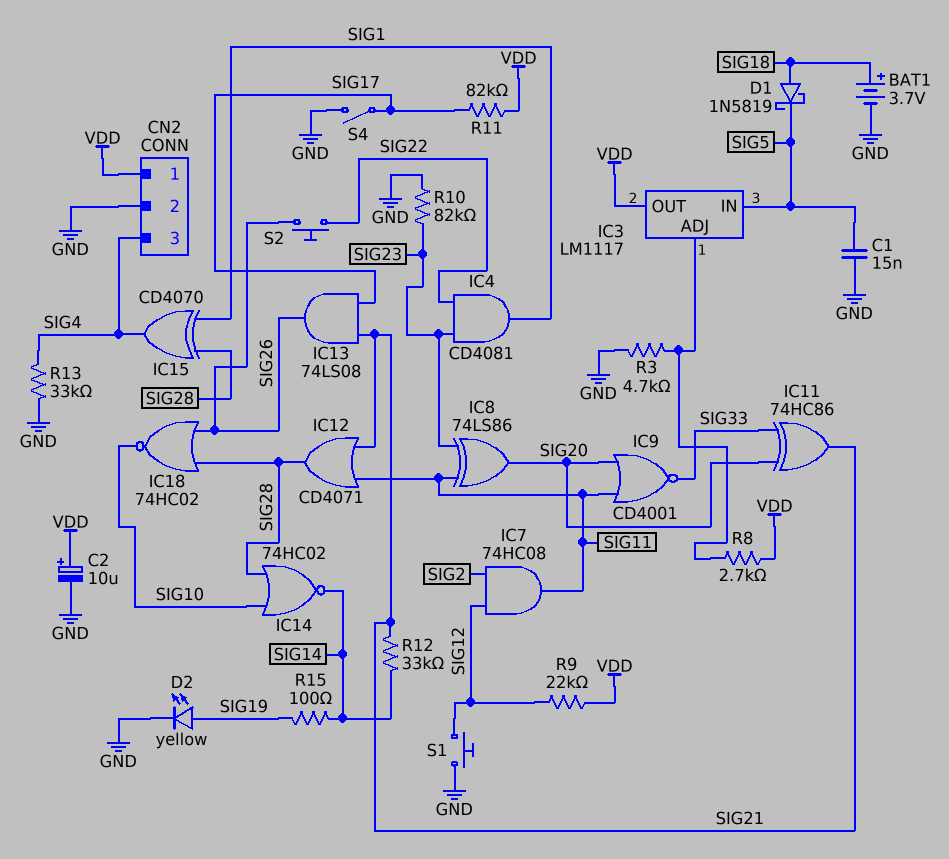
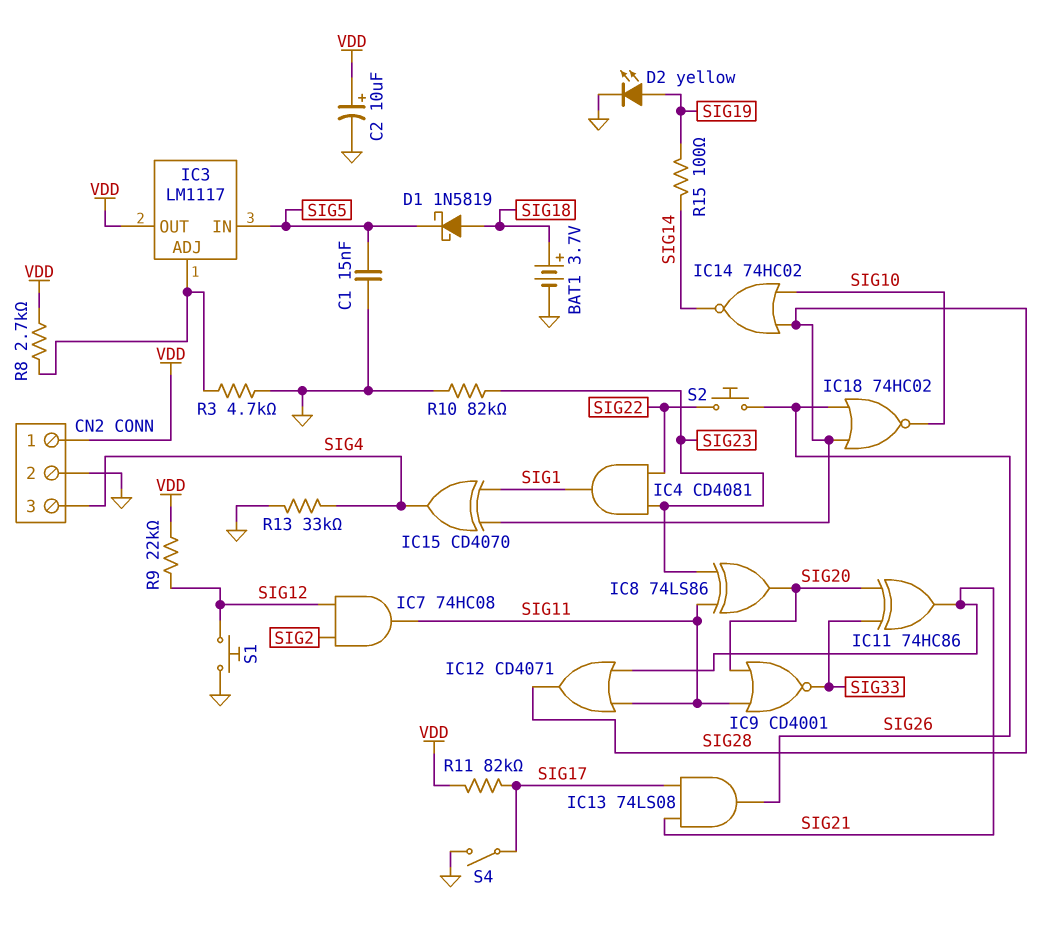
R12: 33k (SIG14, SIG21) -> none

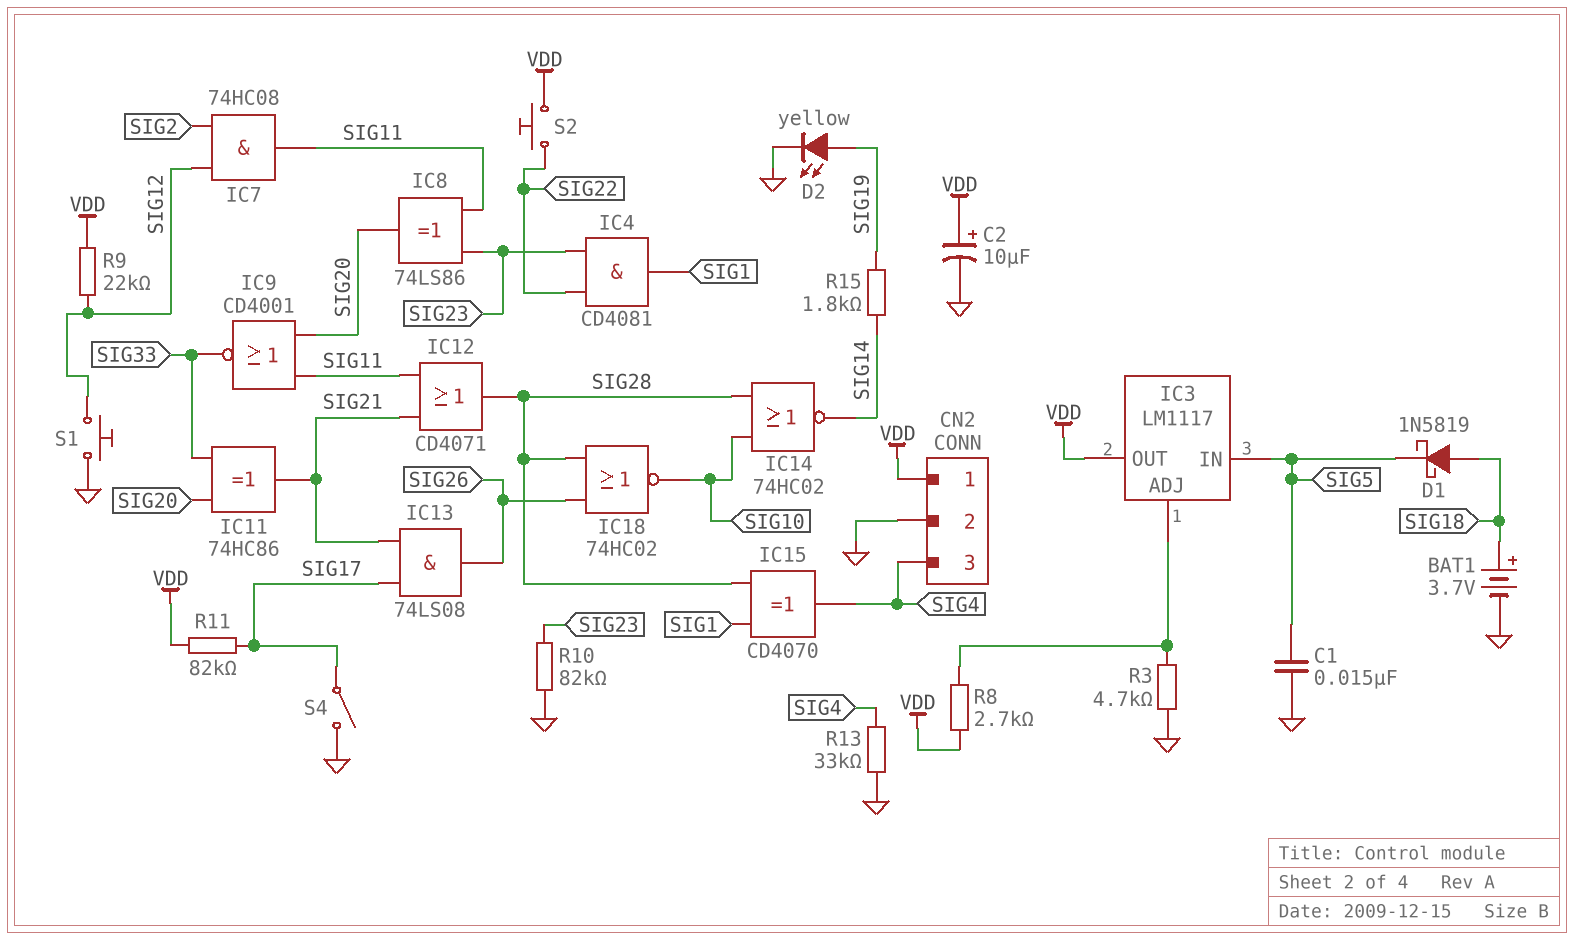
R15: 100 (SIG14, SIG19) -> 1.8k (SIG14, SIG19)
S2: button (SIG22, SIG26) -> button (SIG22, VDD)

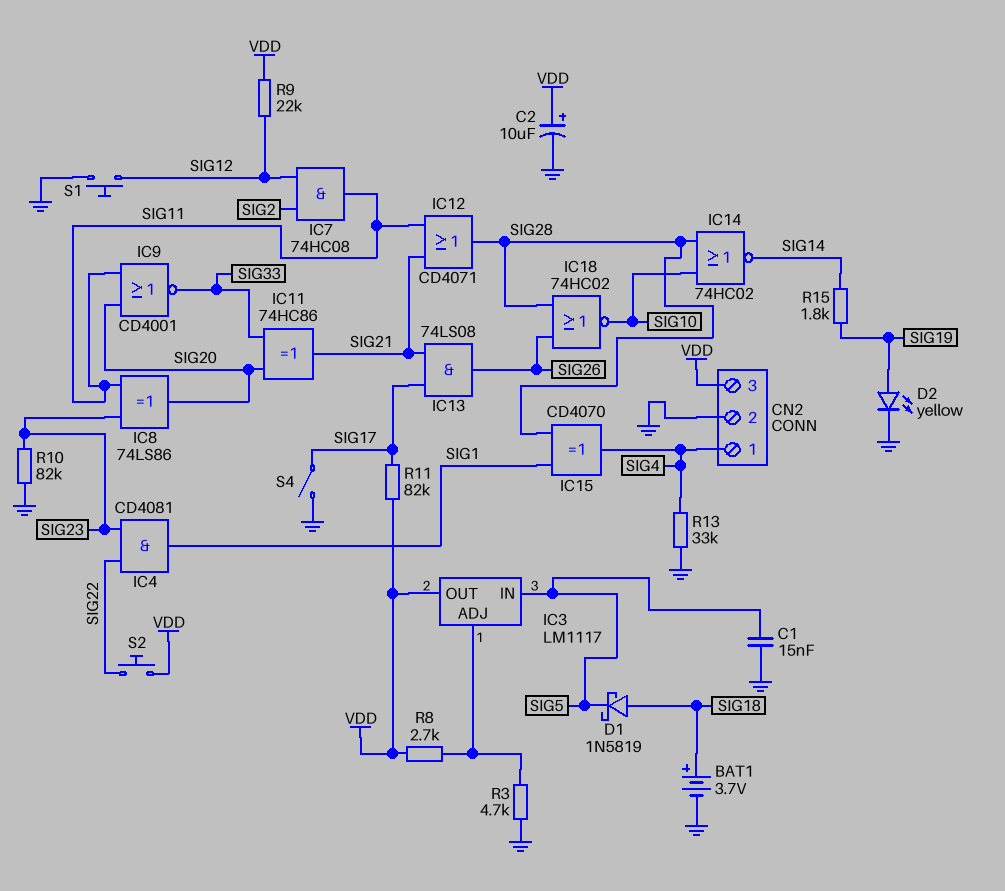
CN2 pin 1: VDD -> SIG4
CN2 pin 3: SIG4 -> VDD

